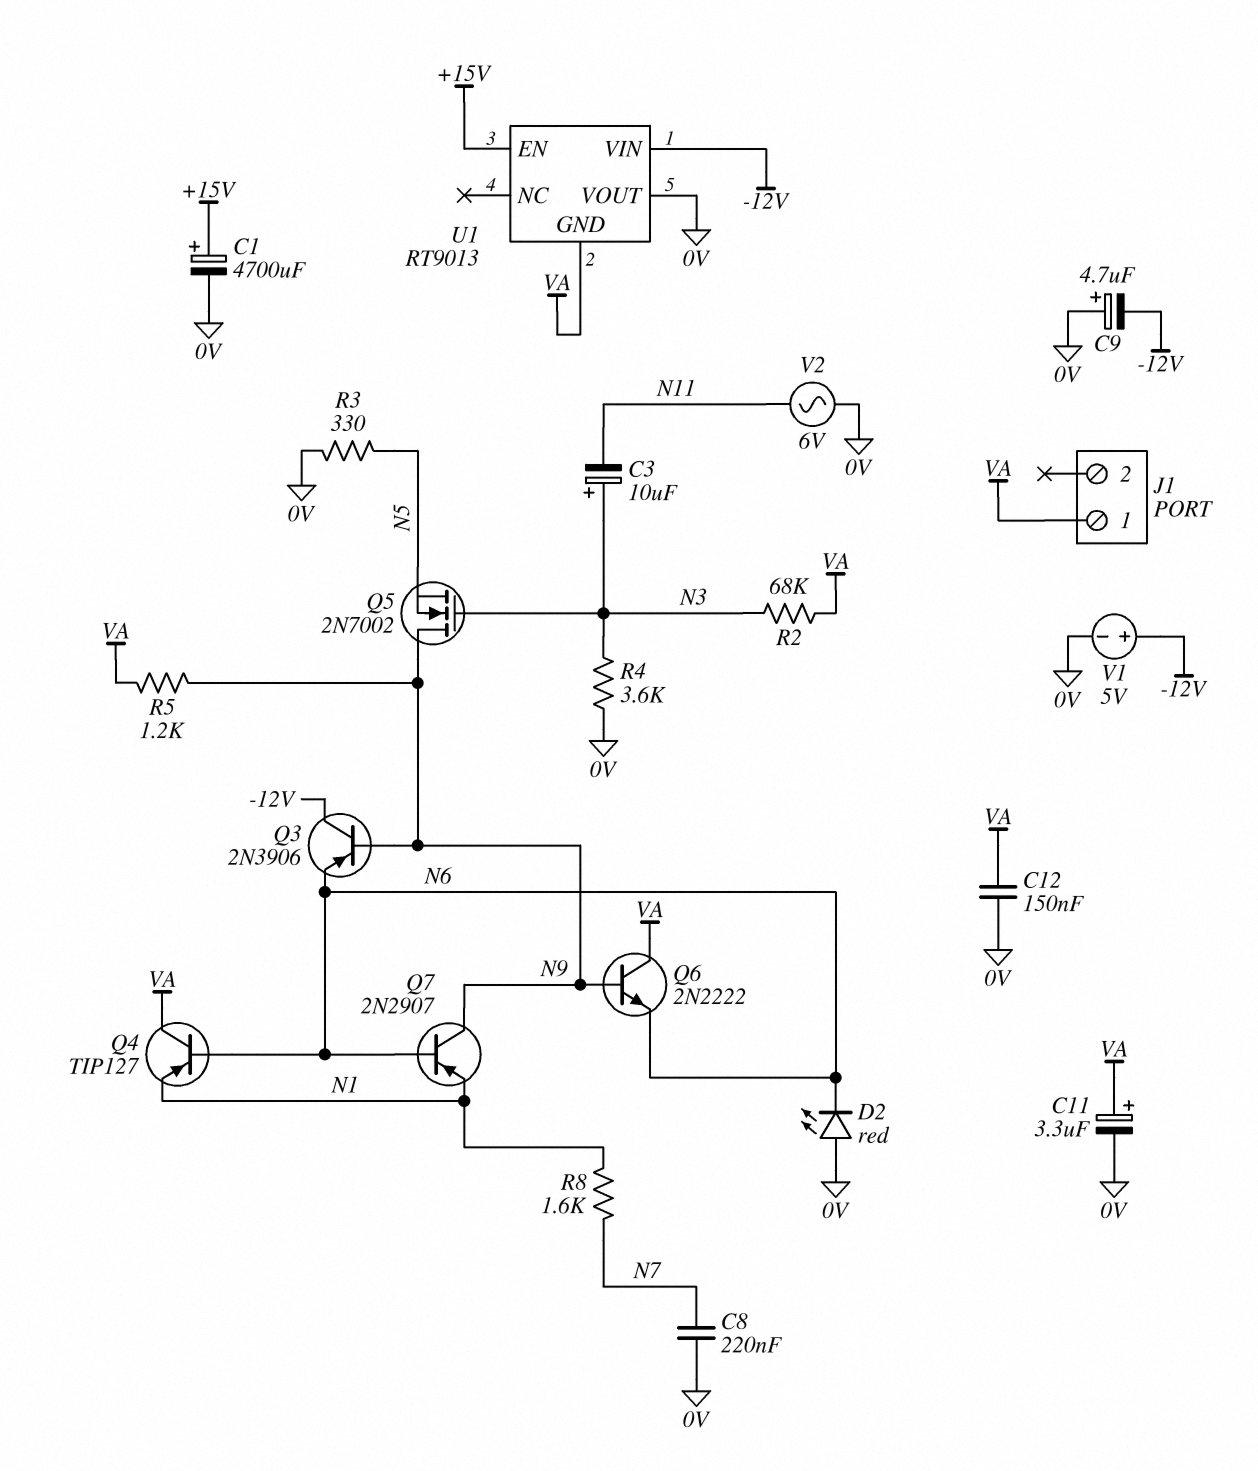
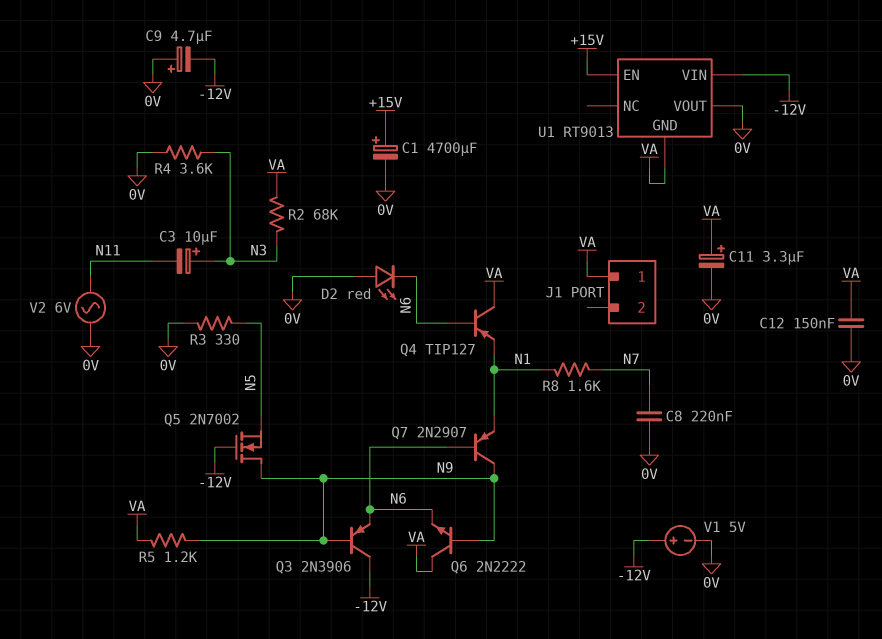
Q5: NMOS 2N7002 (G N3, D N9, S N5) -> NMOS 2N7002 (G -12V, D N9, S N5)

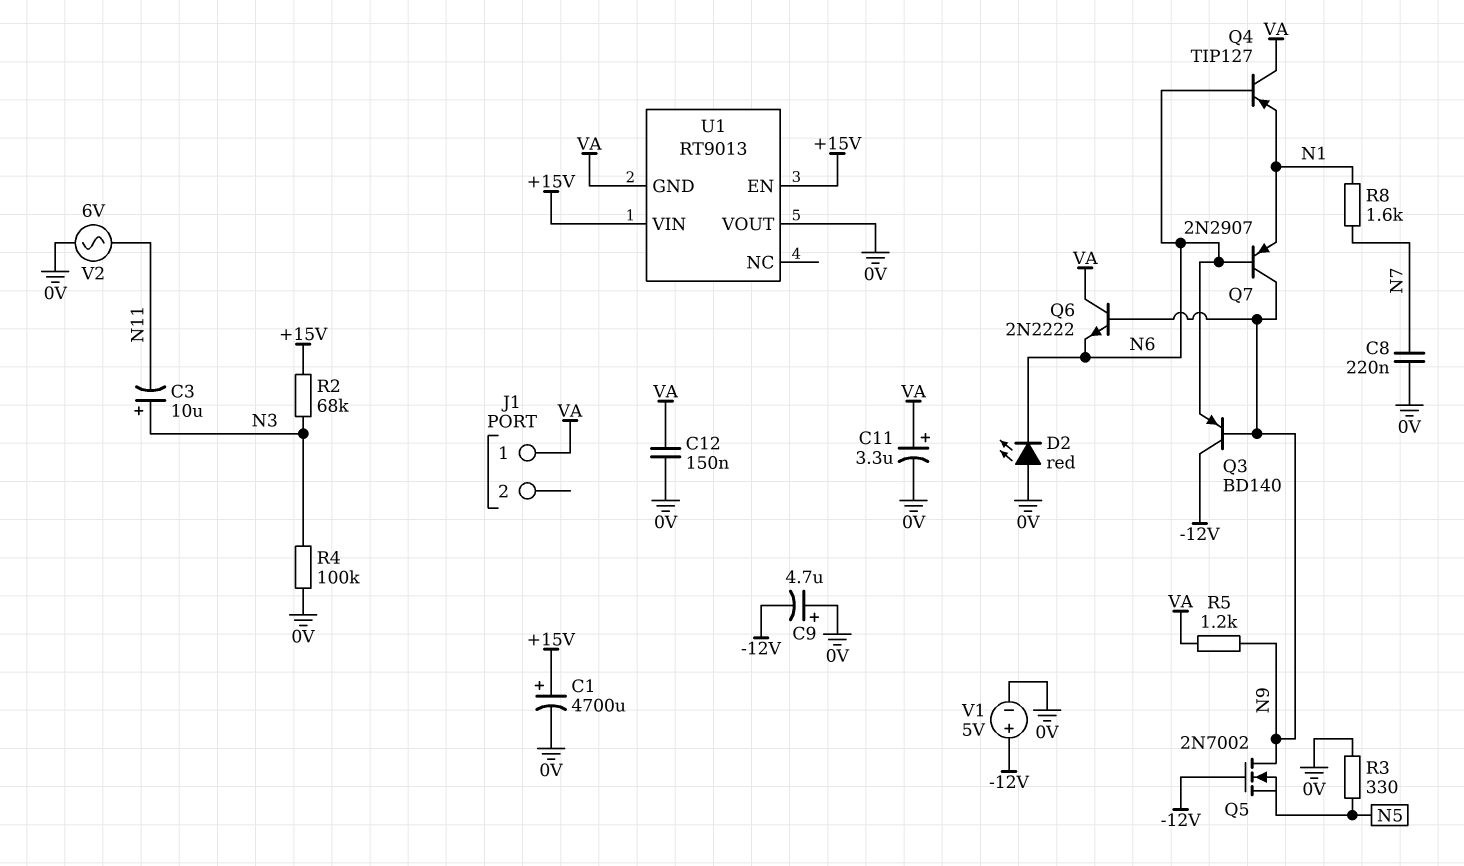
Q3: PNP 2N3906 (B N9, C -12V, E N6) -> PNP BD140 (B N9, C -12V, E N6)
R2: 68k (N3, VA) -> 68k (+15V, N3)
R4: 3.6k (0V, N3) -> 100k (0V, N3)
U1 pin VIN: -12V -> +15V

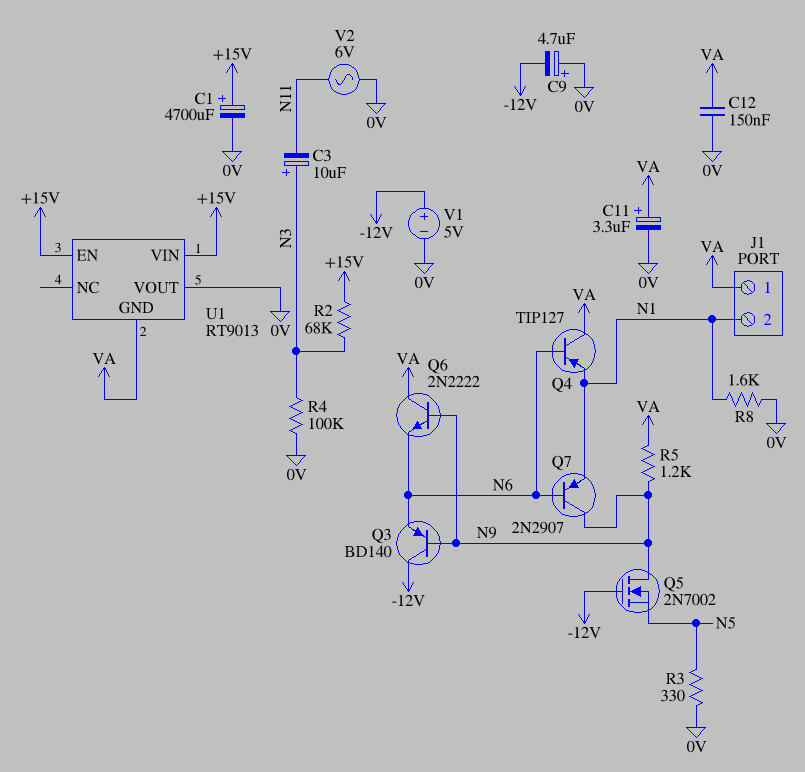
C8: 220nF (0V, N7) -> none
D2: LED red (A 0V, K N6) -> none
J1 pin 2: none -> N1
R8: 1.6k (N1, N7) -> 1.6k (0V, N1)

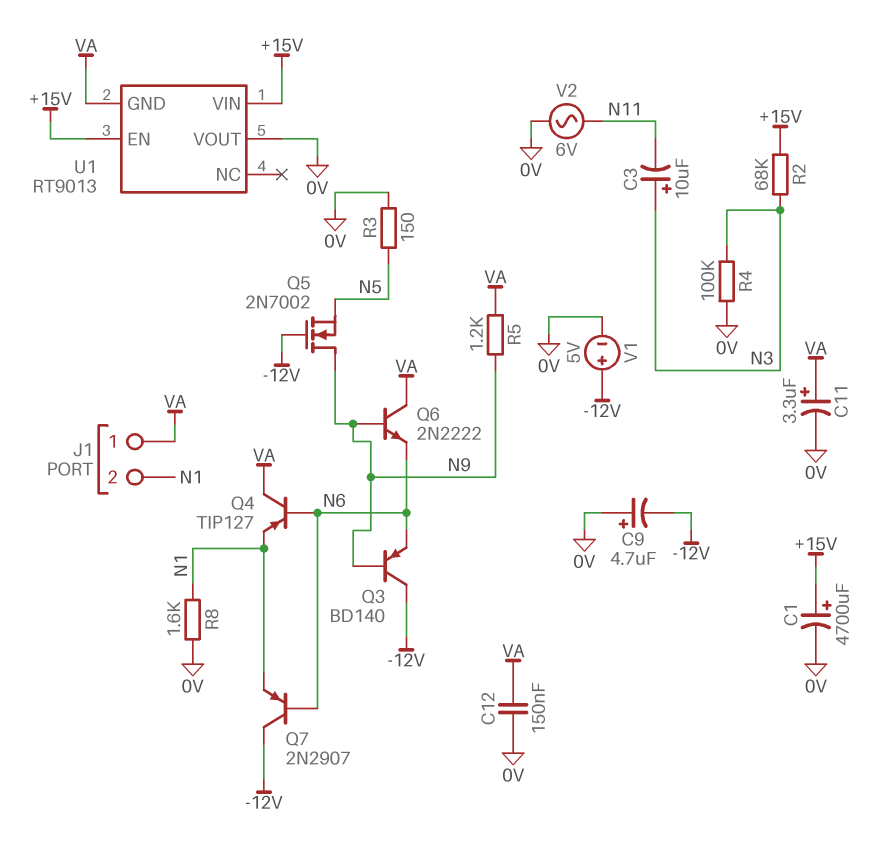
Q7: PNP 2N2907 (B N6, C N9, E N1) -> PNP 2N2907 (B N6, C -12V, E N1)
R3: 330 (0V, N5) -> 150 (0V, N5)

